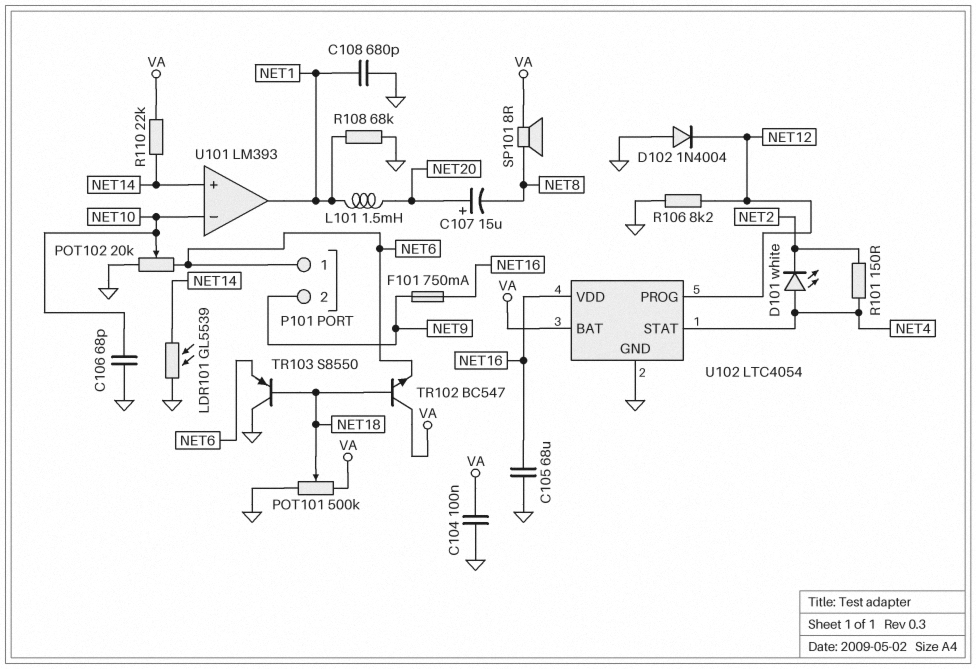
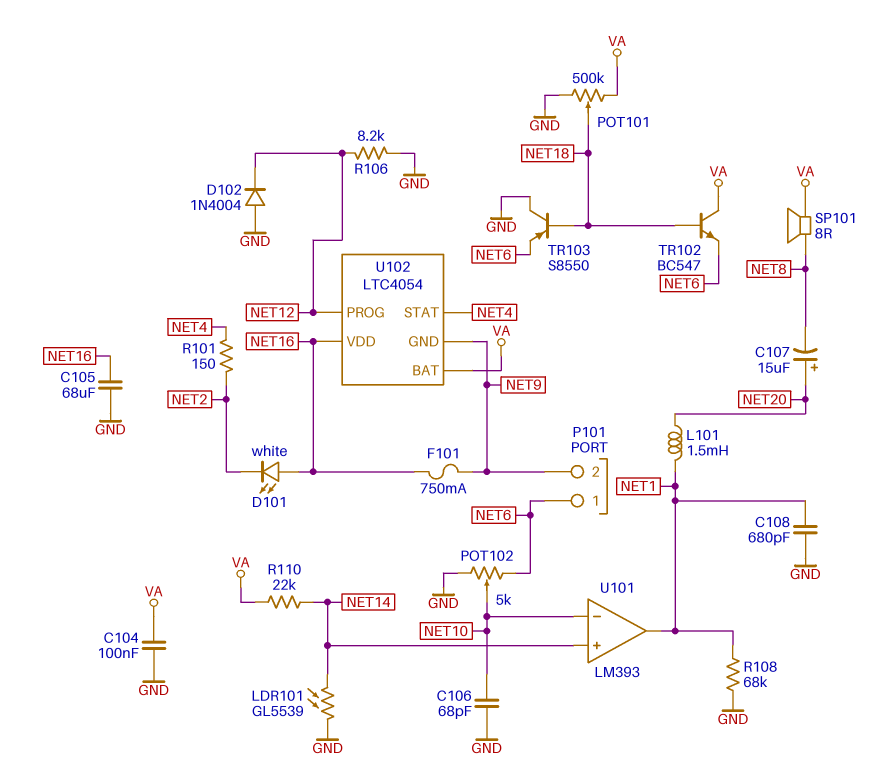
D101: LED white (A NET4, K NET2) -> LED white (A NET16, K NET2)
POT102: 20k (GND, NET6, wiper NET10) -> 5k (GND, NET6, wiper NET10)
U102 pin GND: GND -> NET9

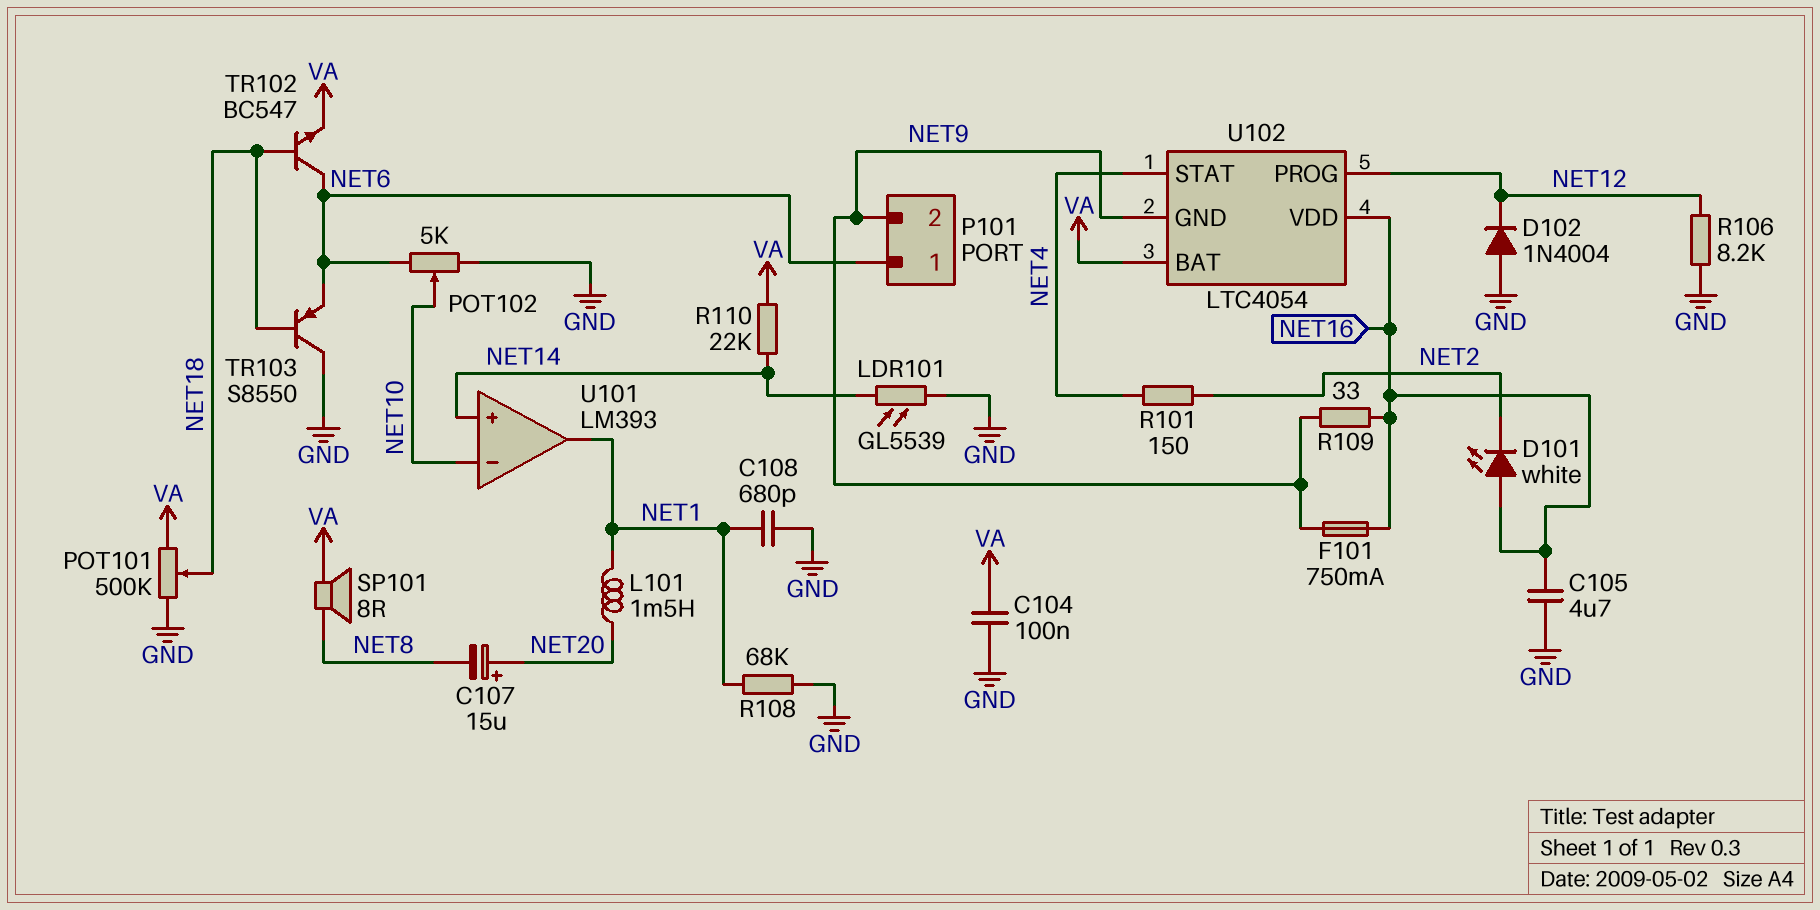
C105: 68uF (GND, NET16) -> 4.7uF (GND, NET16)
C106: 68pF (GND, NET10) -> none
R109: none -> 33 (NET9, NET16)
TR102: NPN BC547 (B NET18, C VA, E NET6) -> NPN BC547 (B NET18, C NET6, E VA)

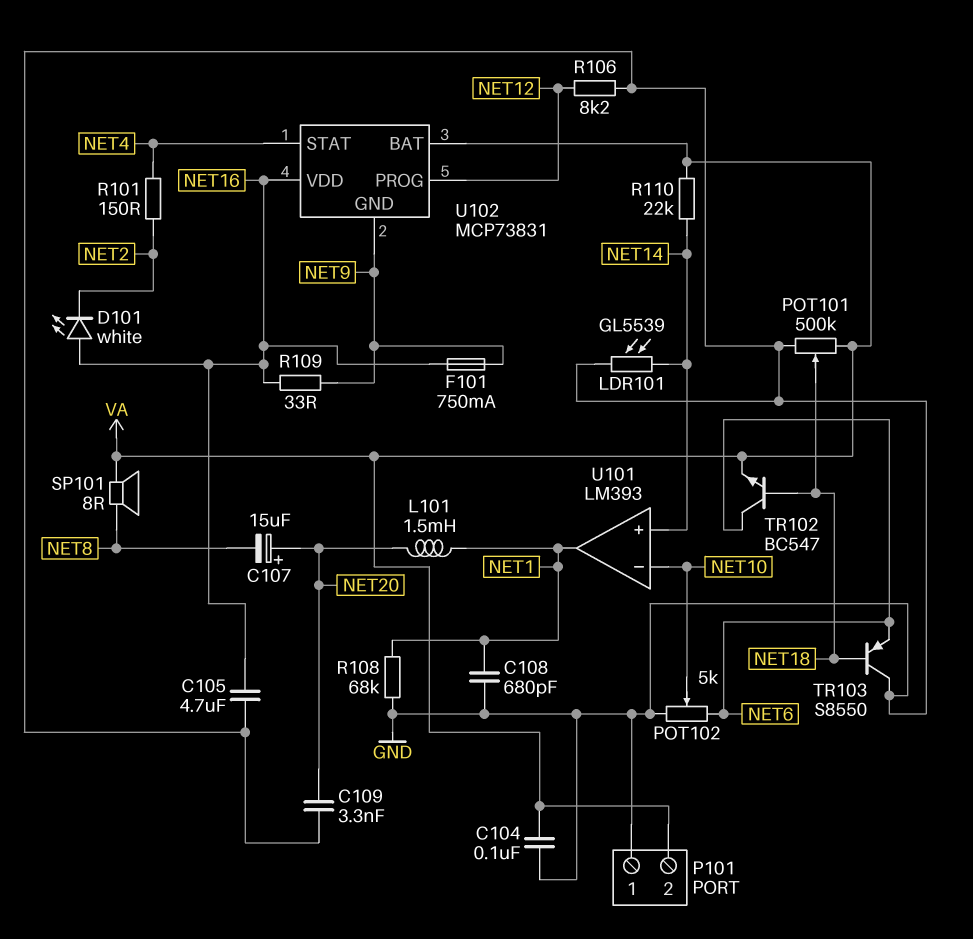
C109: none -> 3.3nF (GND, NET20)
D102: diode 1N4004 (A GND, K NET12) -> none
P101 pin 1: NET6 -> GND
P101 pin 2: NET9 -> VA
U102: LTC4054 -> MCP73831

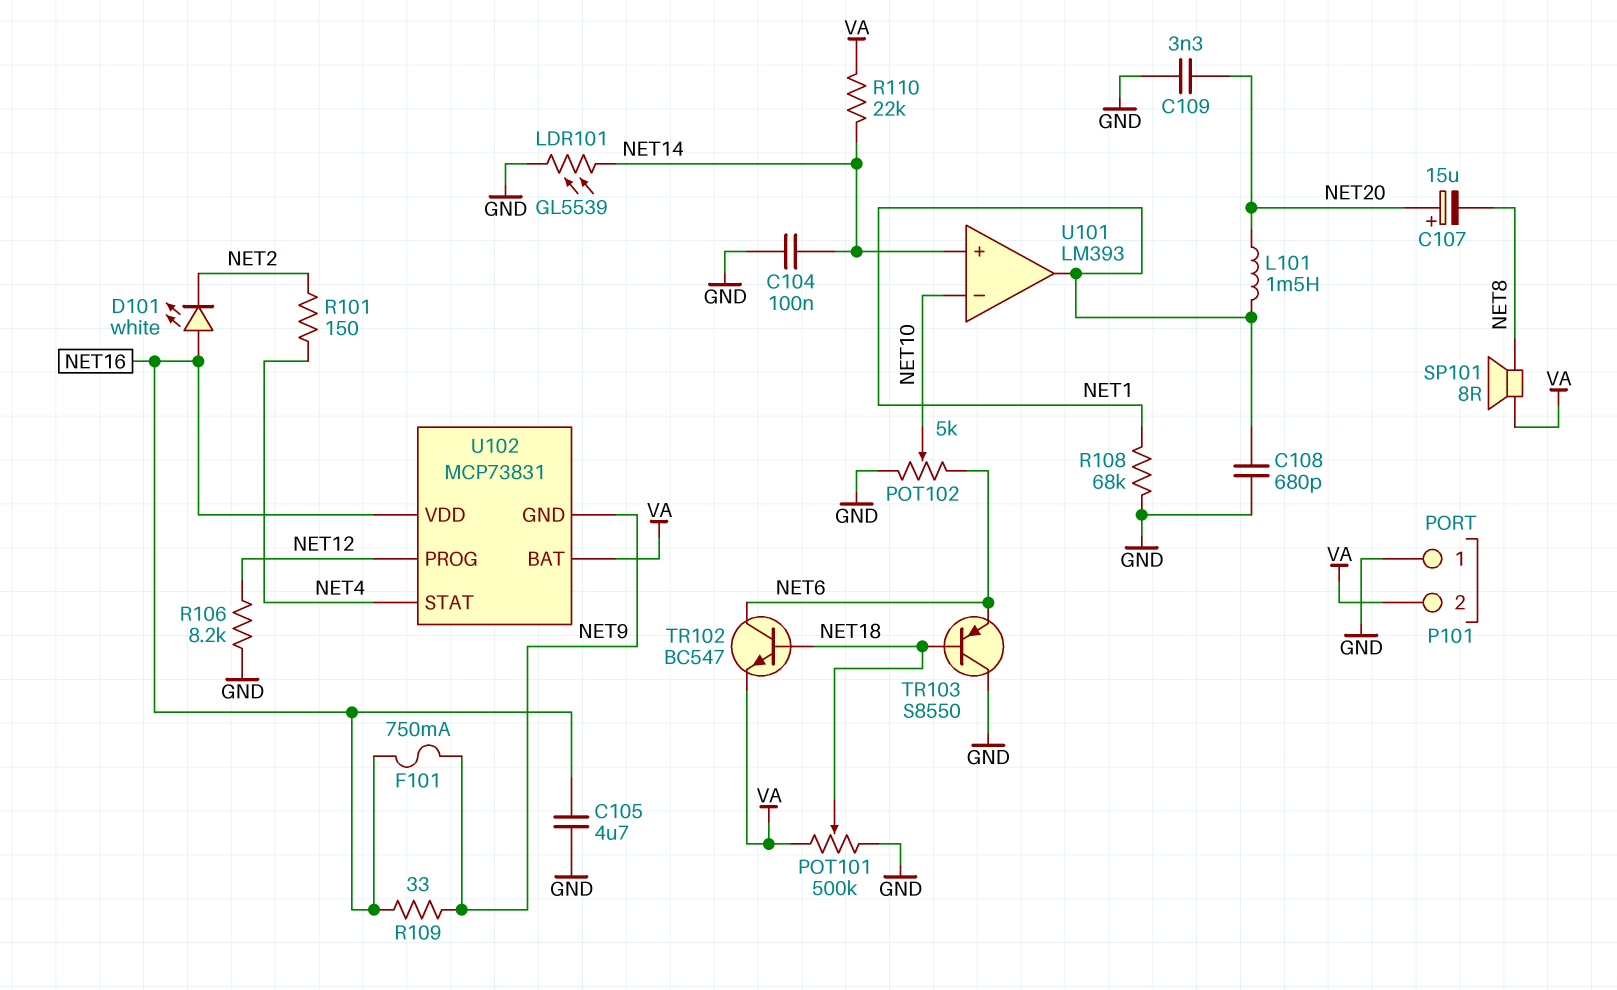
C104: 100nF (GND, VA) -> 100nF (GND, NET14)

